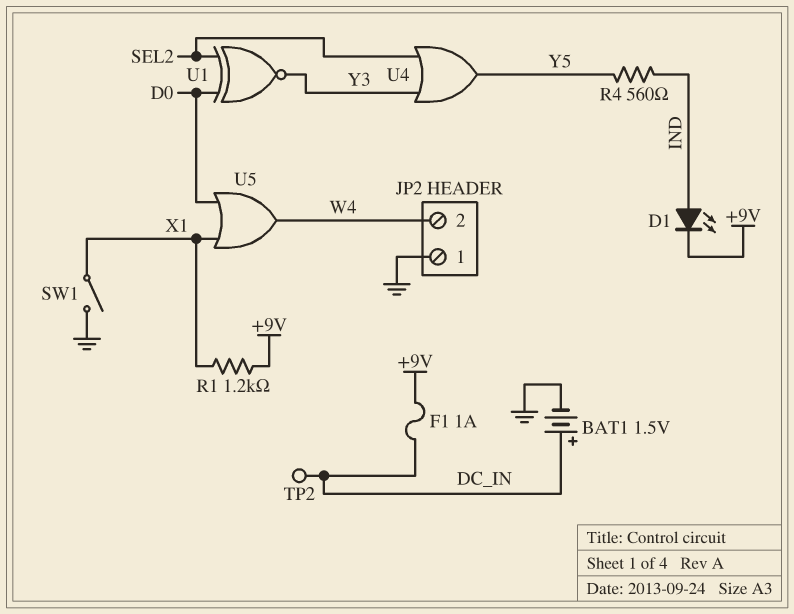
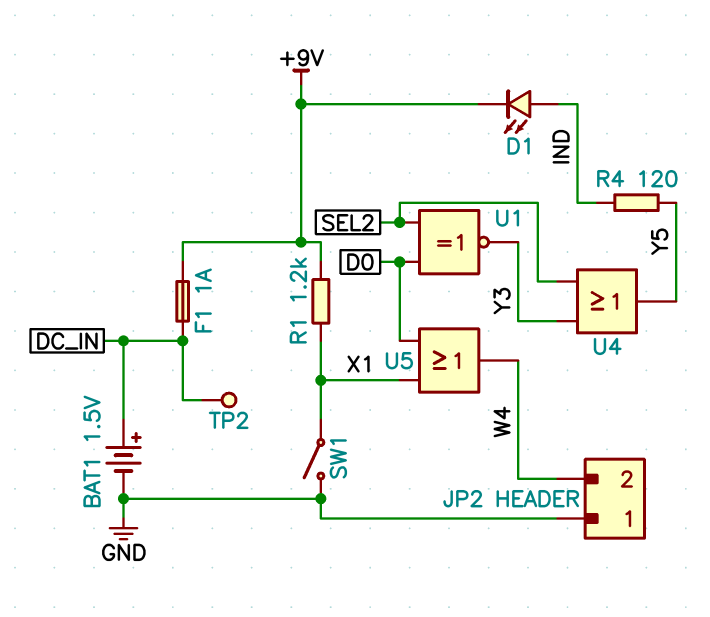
R4: 560 (IND, Y5) -> 120 (IND, Y5)

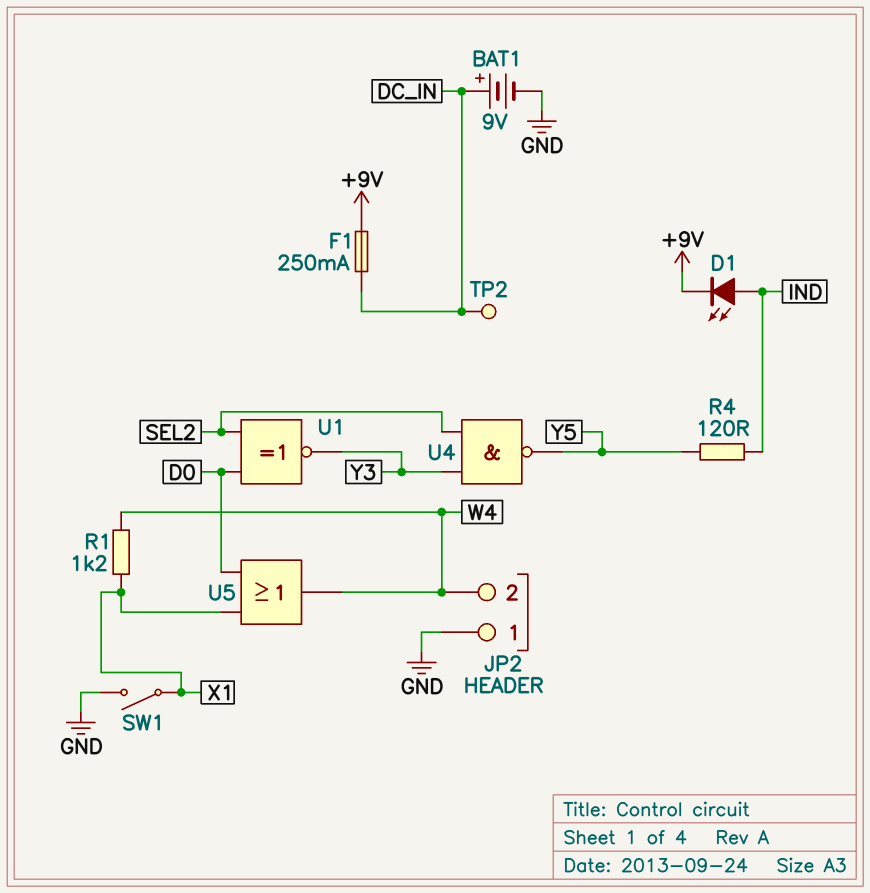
BAT1: 1.5V (plus DC_IN, minus GND) -> 9V (plus DC_IN, minus GND)
F1: 1A (+9V, DC_IN) -> 250mA (+9V, DC_IN)
R1: 1.2k (+9V, X1) -> 1.2k (W4, X1)
U4: OR (in SEL2, in Y3, out Y5) -> NAND (in SEL2, in Y3, out Y5)

